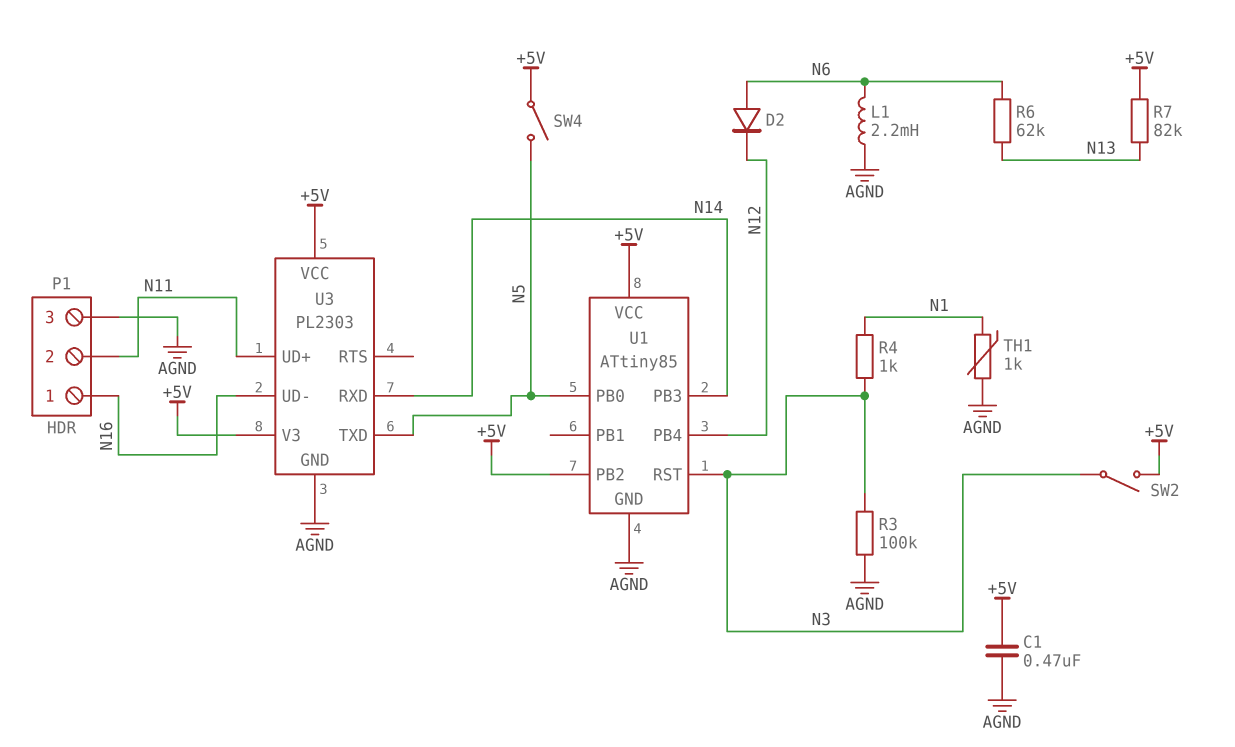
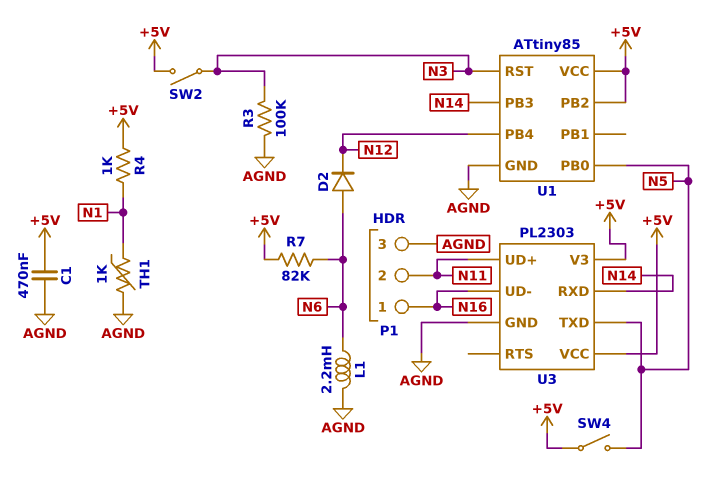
R4: 1k (N1, N3) -> 1k (+5V, N1)
R6: 62k (N6, N13) -> none
R7: 82k (+5V, N13) -> 82k (+5V, N6)

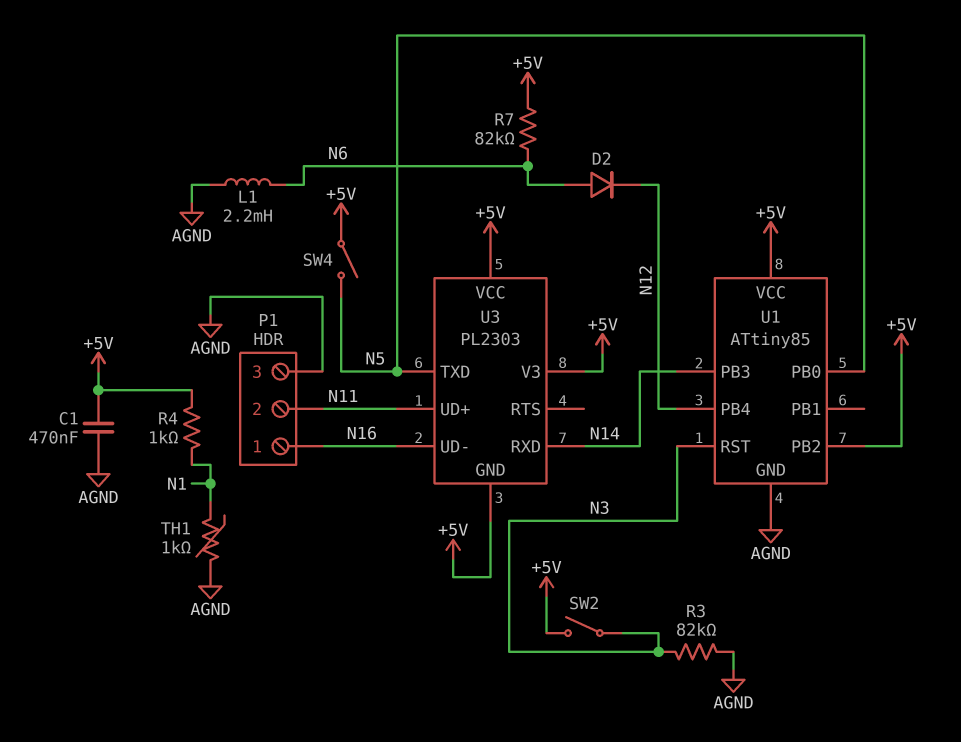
R3: 100k (AGND, N3) -> 82k (AGND, N3)
U3 pin GND: AGND -> +5V

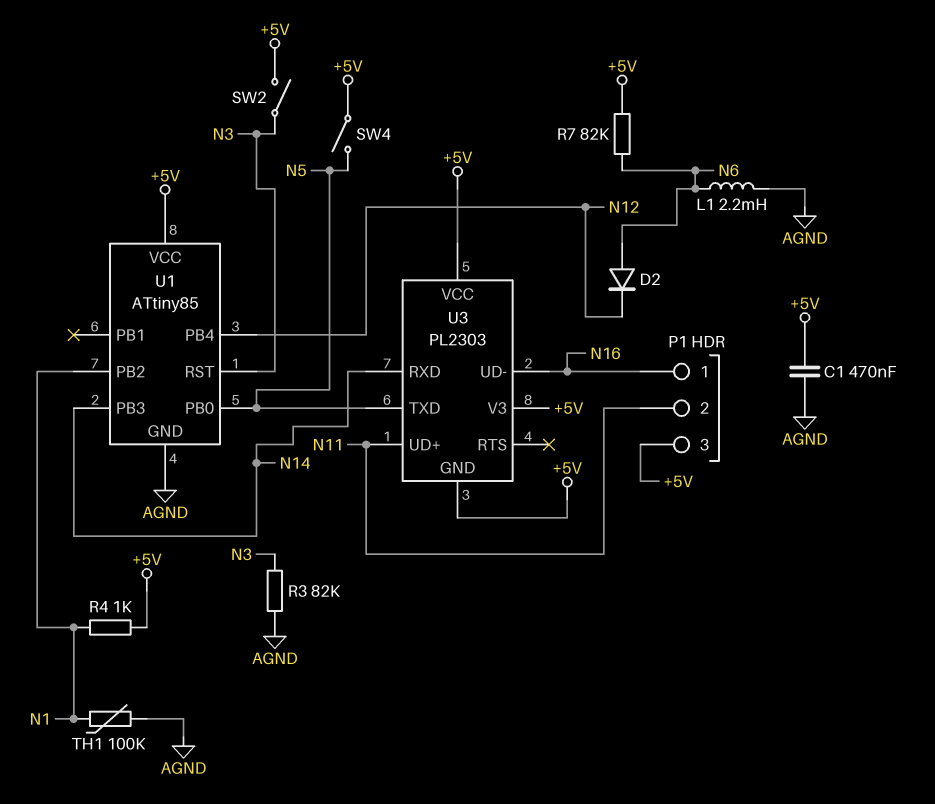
P1 pin 3: AGND -> +5V
TH1: 1k (AGND, N1) -> 100k (AGND, N1)
U1 pin PB2: +5V -> N1

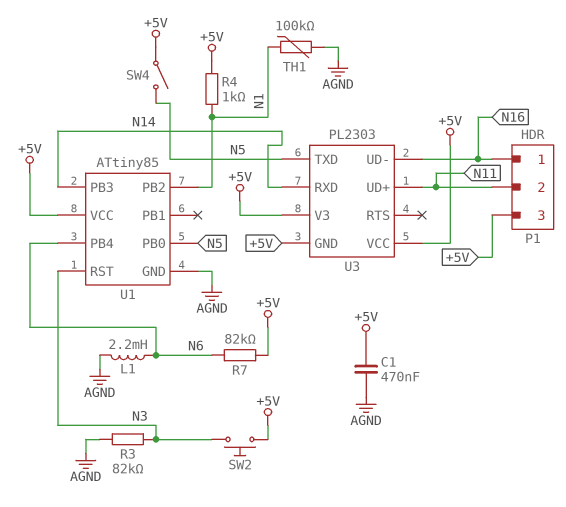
D2: diode (A N6, K N12) -> none
SW2: switch (+5V, N3) -> button (+5V, N3)
U1 pin PB4: N12 -> N6

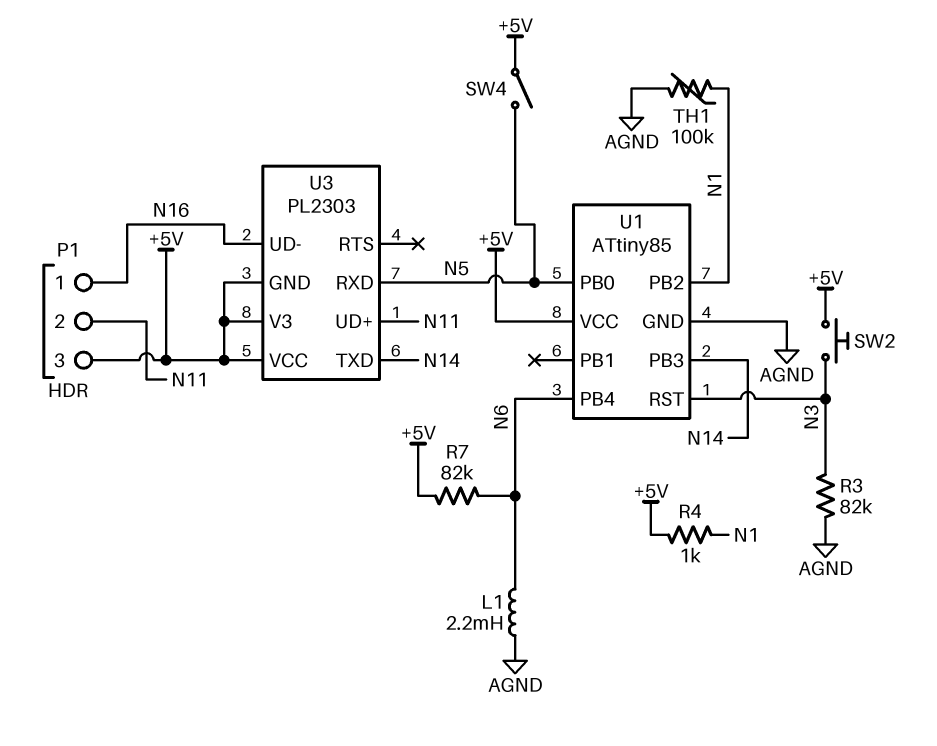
C1: 470nF (+5V, AGND) -> none
U3 pin RXD: N14 -> N5
U3 pin TXD: N5 -> N14

